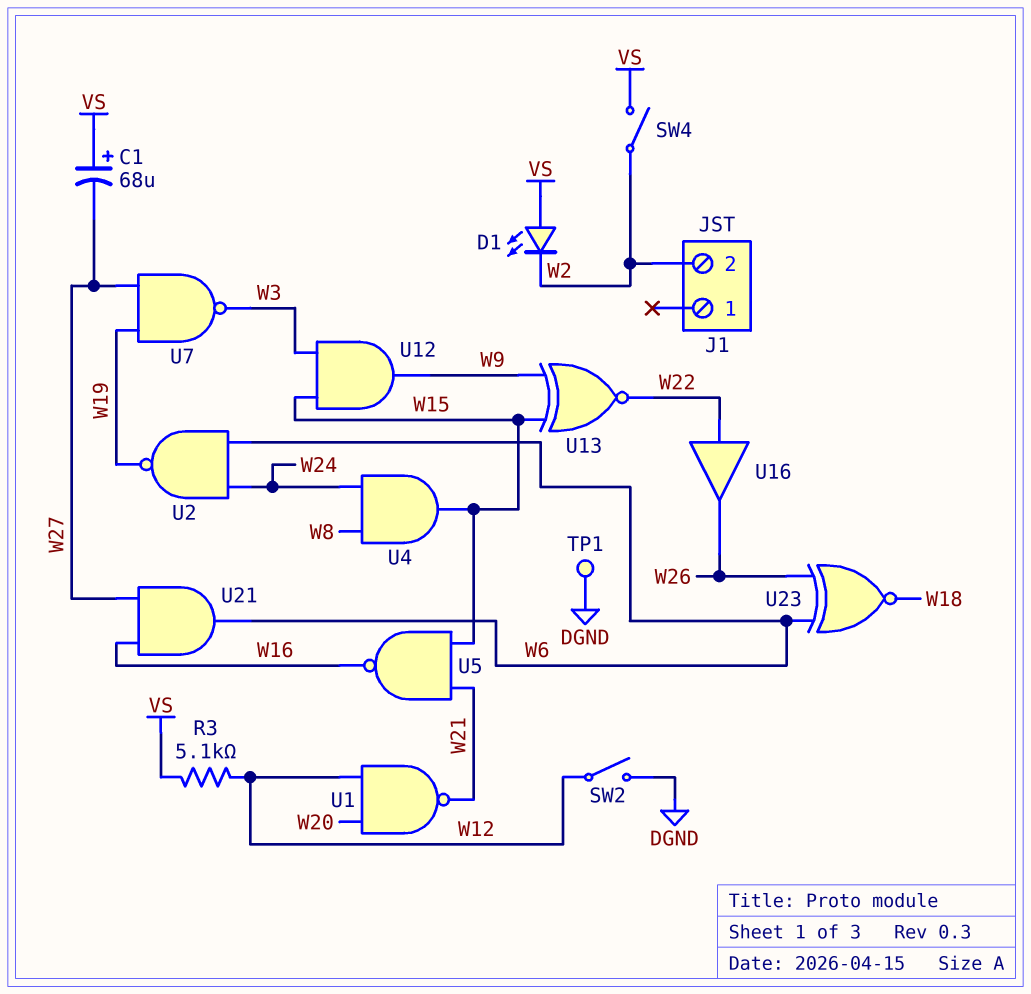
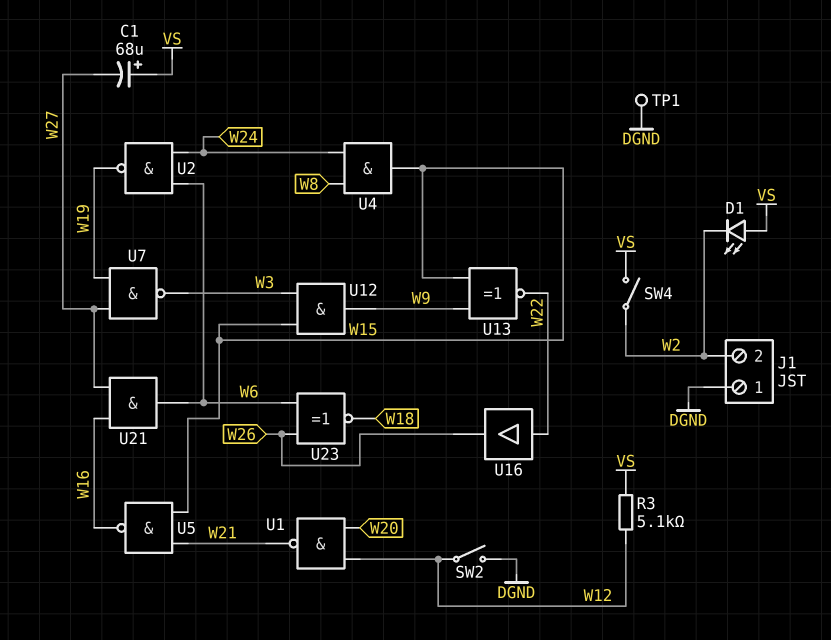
J1 pin 1: none -> DGND

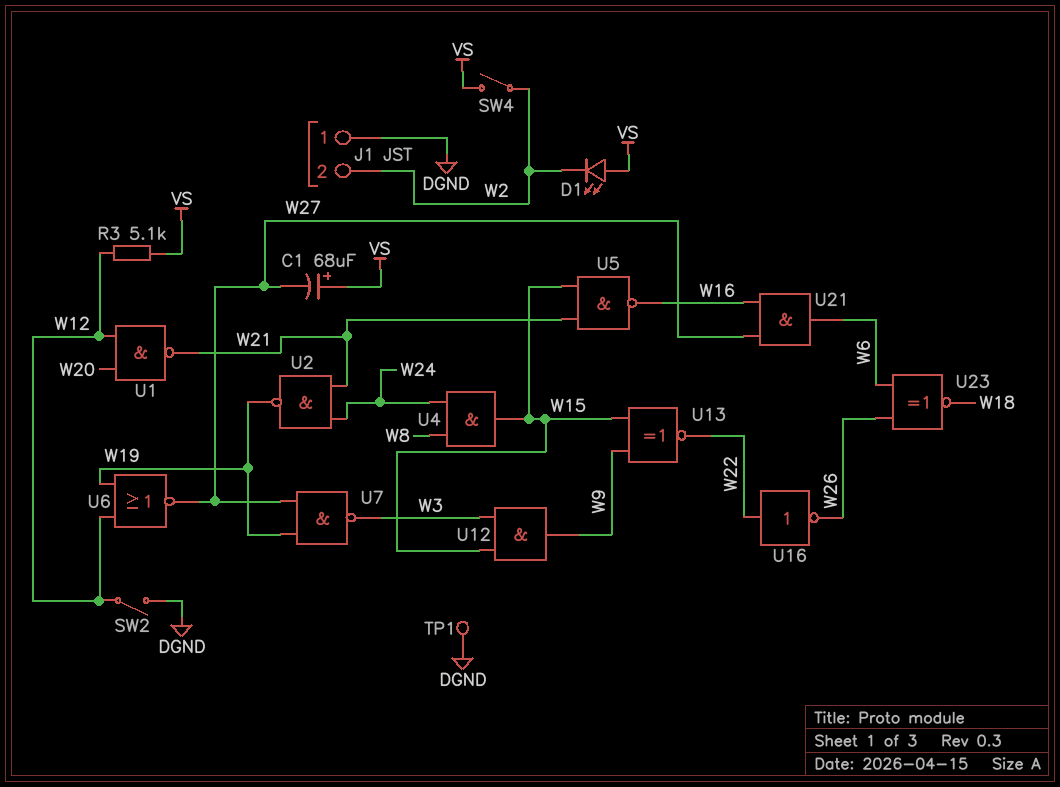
U2: NAND (in W6, in W24, out W19) -> NAND (in W21, in W24, out W19)
U6: none -> NOR (in W12, in W19, out W27)
U16: buffer (in W22, out W26) -> NOT (in W22, out W26)

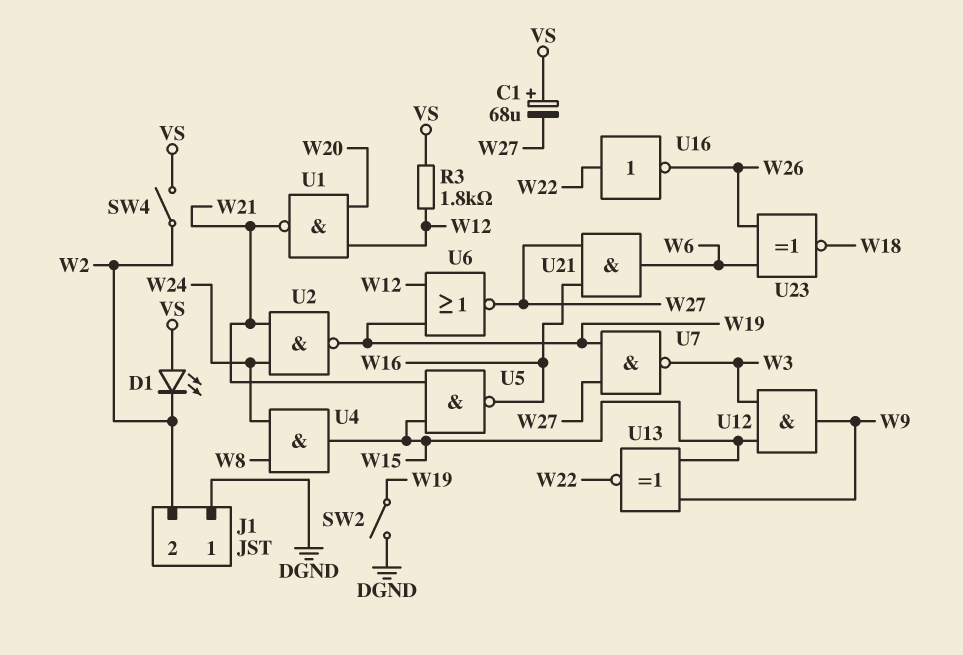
R3: 5.1k (VS, W12) -> 1.8k (VS, W12)
SW2: switch (DGND, W12) -> switch (DGND, W19)
TP1: test point (DGND) -> none

